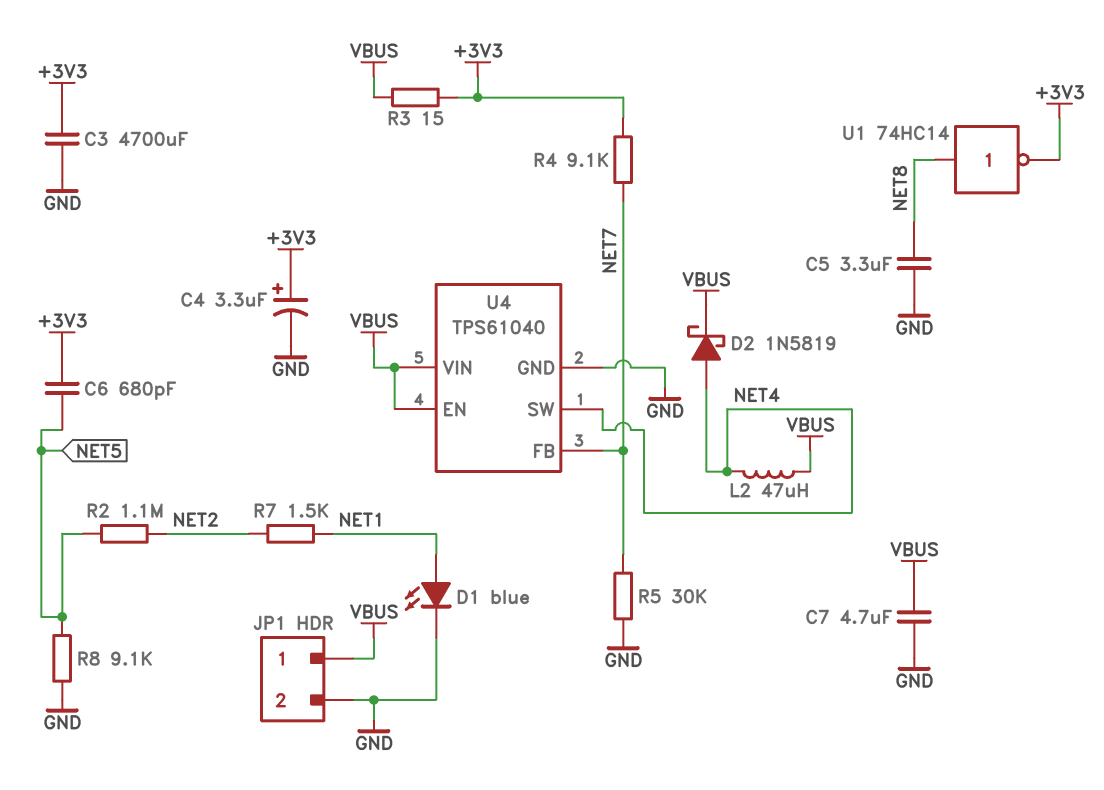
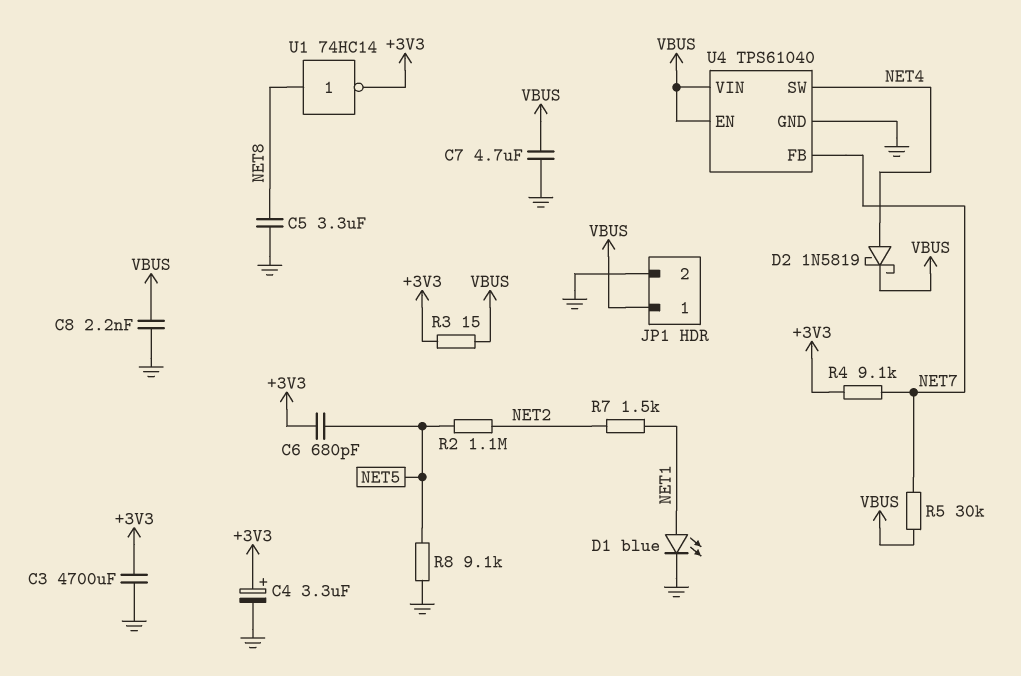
C8: none -> 2.2nF (GND, VBUS)
L2: 47uH (NET4, VBUS) -> none
R5: 30k (GND, NET7) -> 30k (NET7, VBUS)

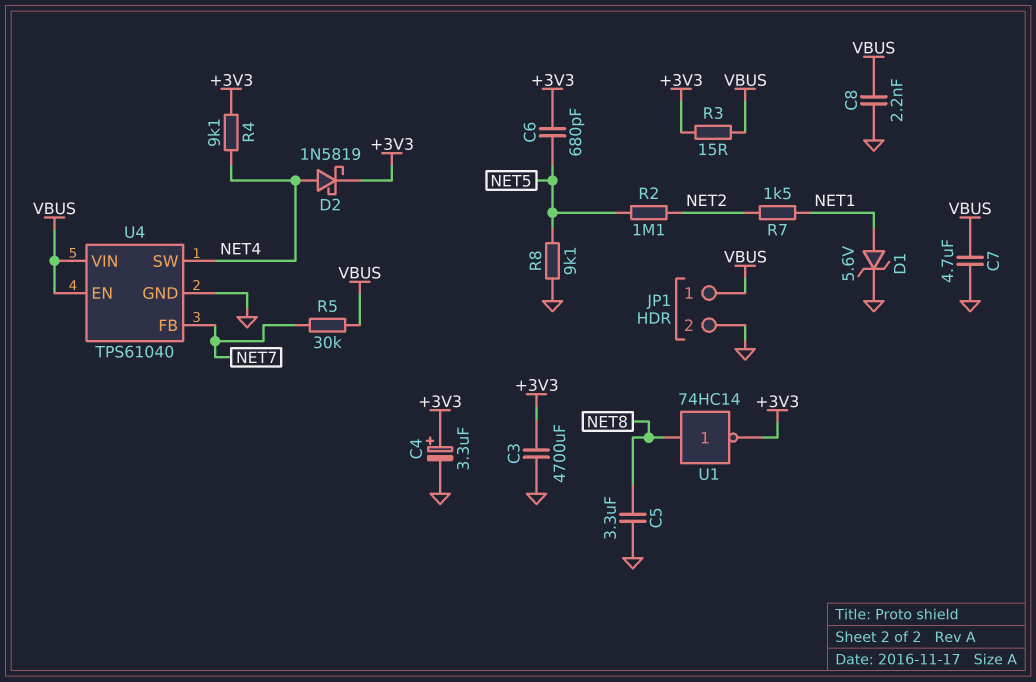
D1: LED blue (A NET1, K GND) -> zener 5.6V (A NET1, K GND)
D2: schottky 1N5819 (A NET4, K VBUS) -> schottky 1N5819 (A NET4, K +3V3)
R4: 9.1k (+3V3, NET7) -> 9.1k (+3V3, NET4)

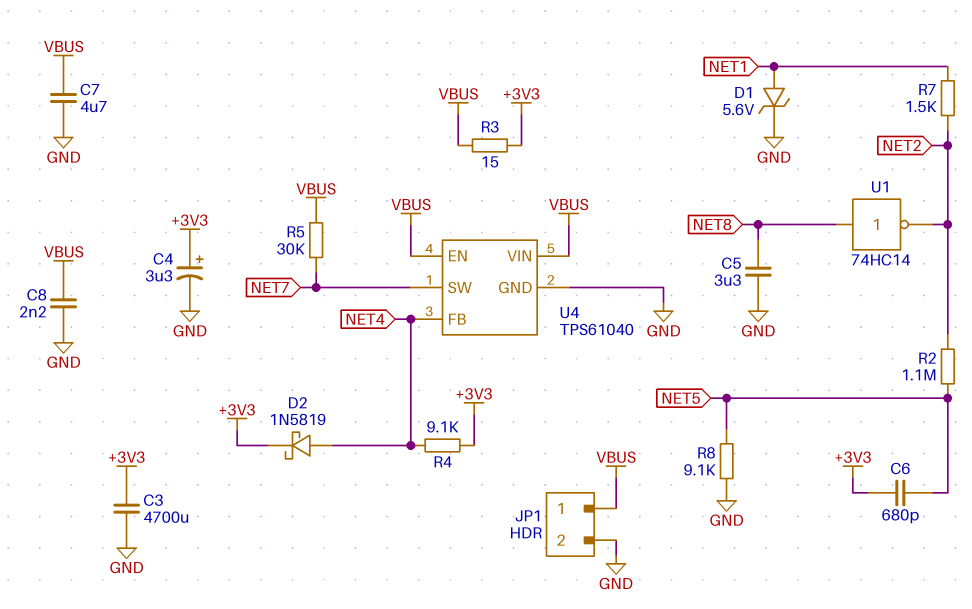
U1: NOT 74HC14 (in NET8, out +3V3) -> NOT 74HC14 (in NET8, out NET2)
U4 pin FB: NET7 -> NET4
U4 pin SW: NET4 -> NET7

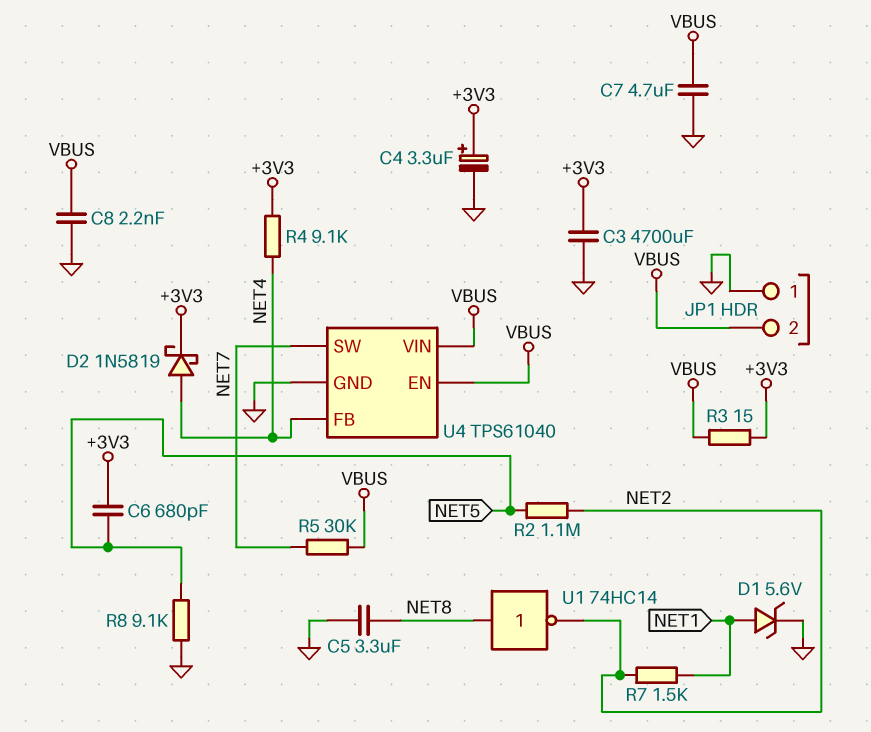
JP1 pin 1: VBUS -> GND
JP1 pin 2: GND -> VBUS

